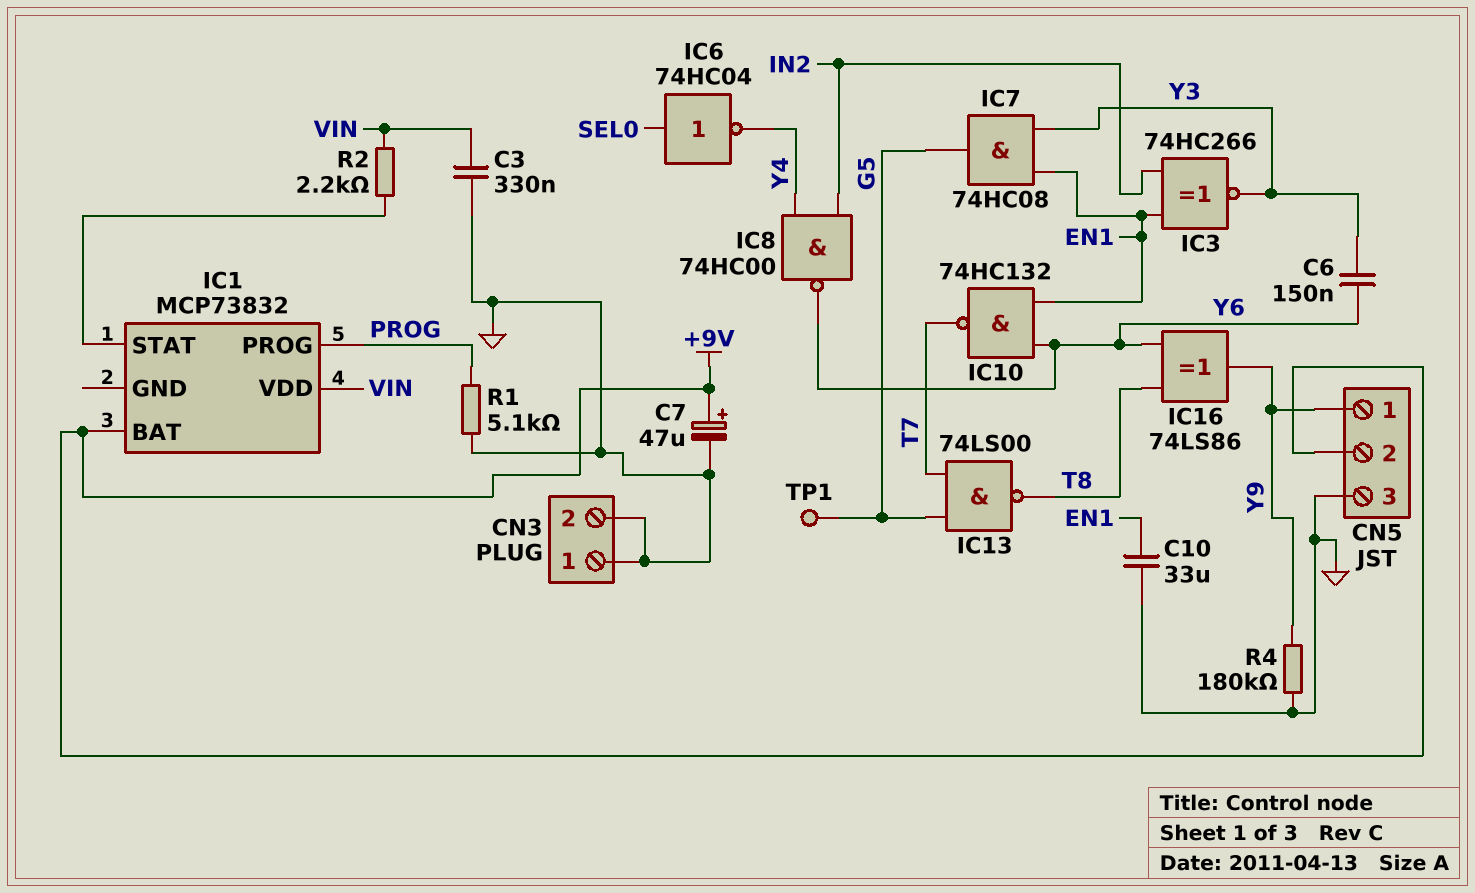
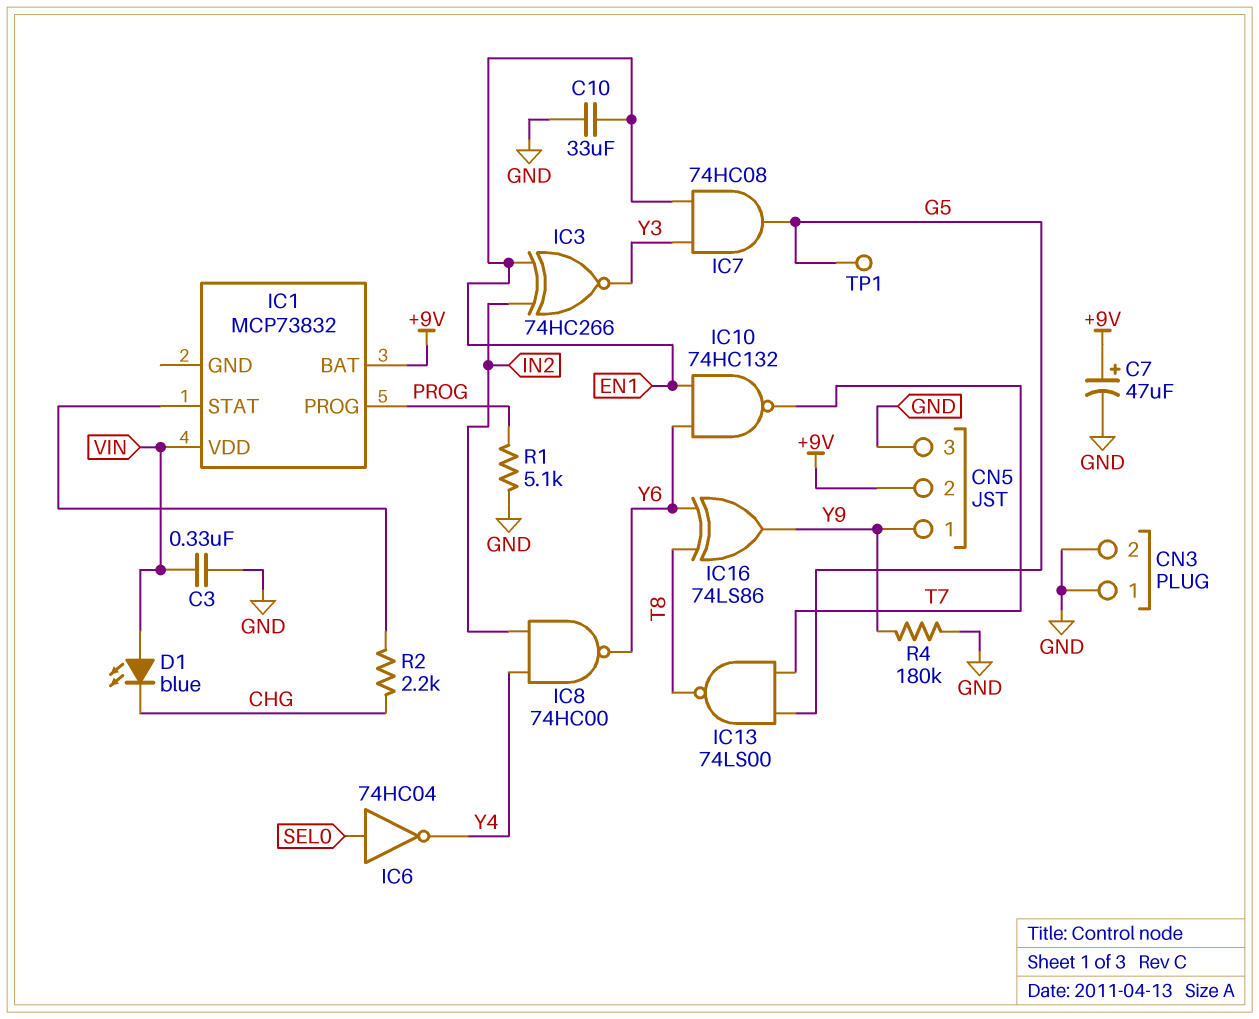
C6: 150nF (Y3, Y6) -> none
D1: none -> LED blue (A VIN, K CHG)
R2: 2.2k (IC1/STAT, VIN) -> 2.2k (CHG, IC1/STAT)

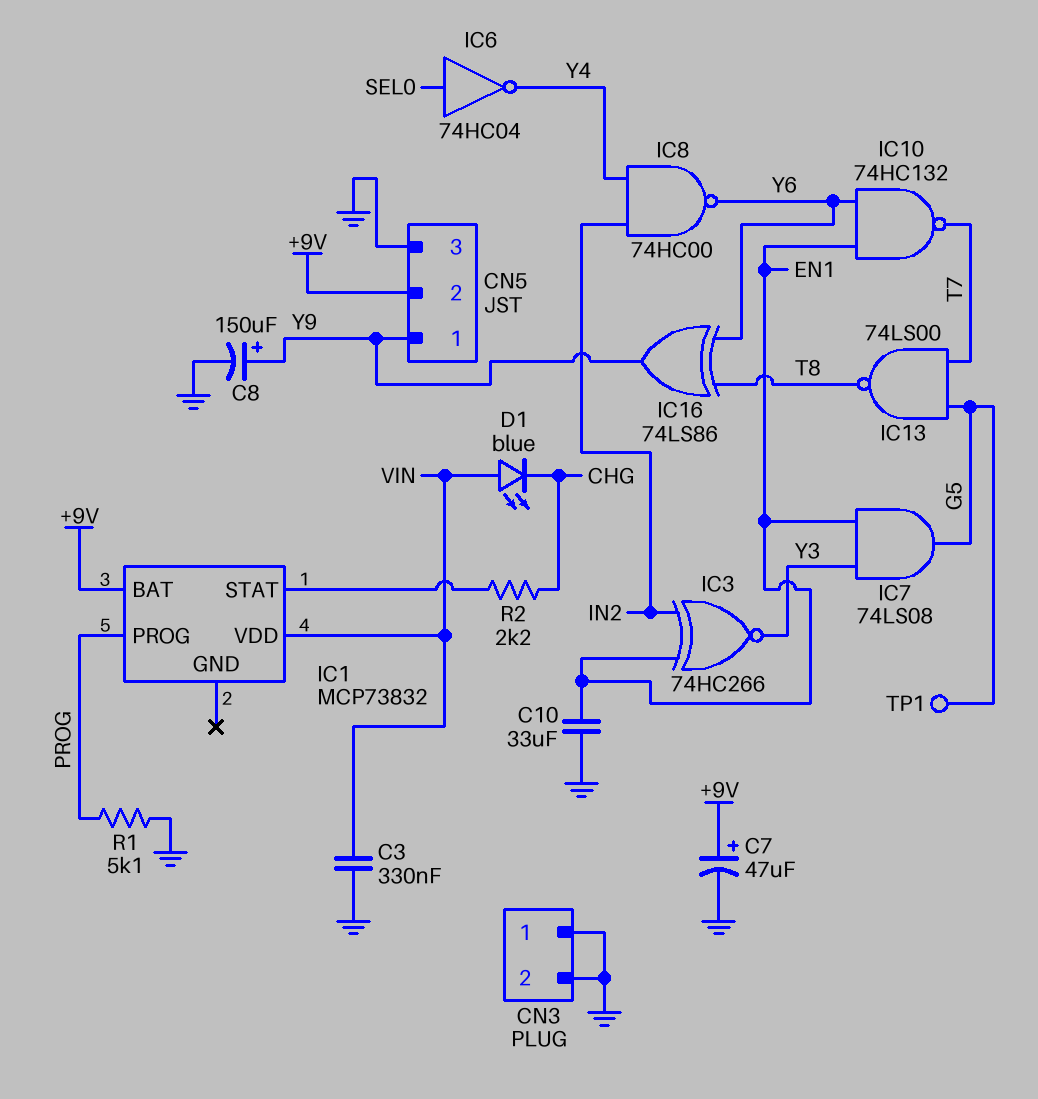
C8: none -> 150uF (plus Y9, minus GND)
IC7: AND 74HC08 (in EN1, in Y3, out G5) -> AND 74LS08 (in EN1, in Y3, out G5)
R4: 180k (GND, Y9) -> none

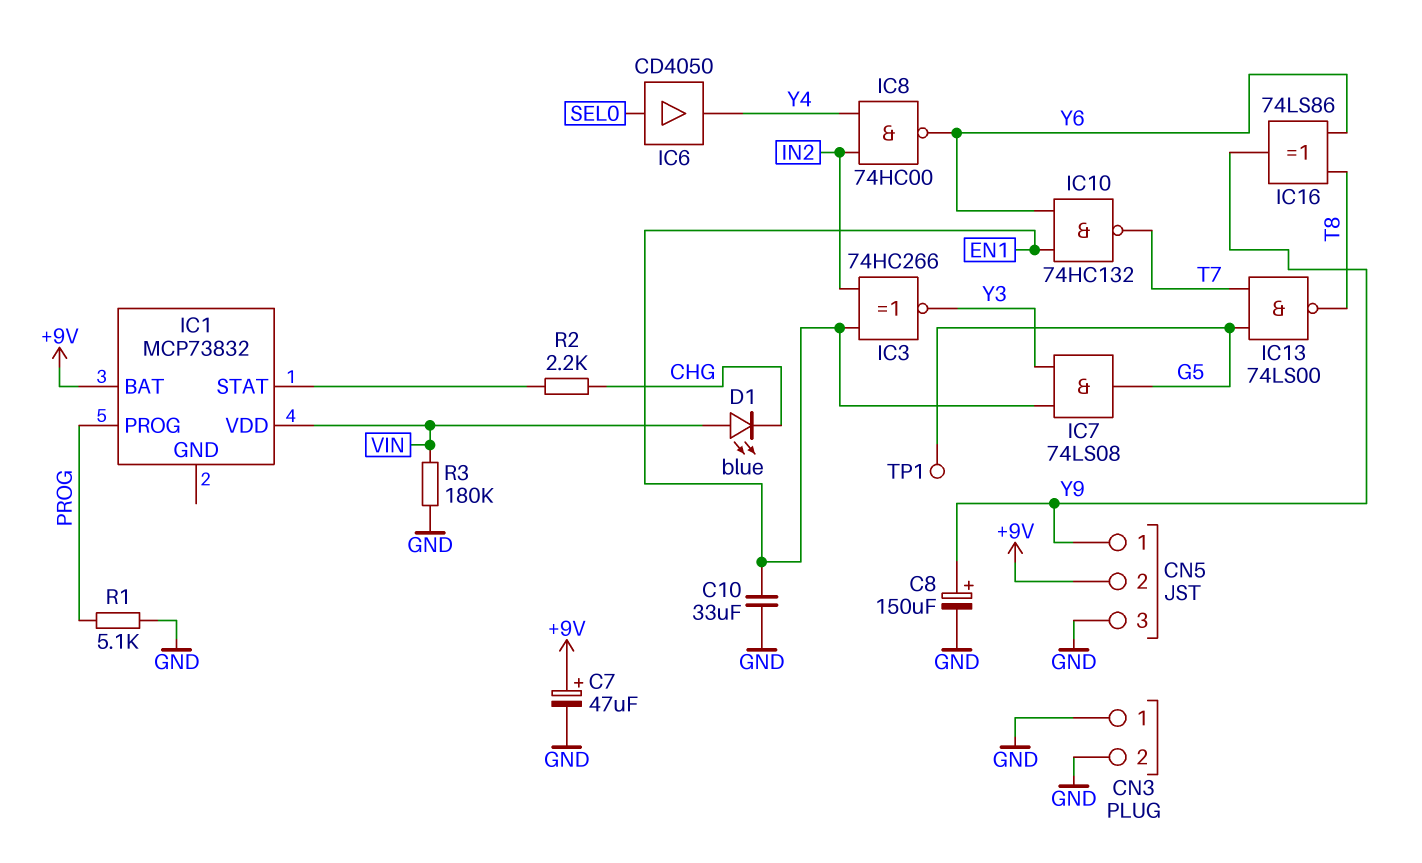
C3: 330nF (GND, VIN) -> none
IC6: NOT 74HC04 (in SEL0, out Y4) -> buffer CD4050 (in SEL0, out Y4)
R3: none -> 180k (GND, VIN)

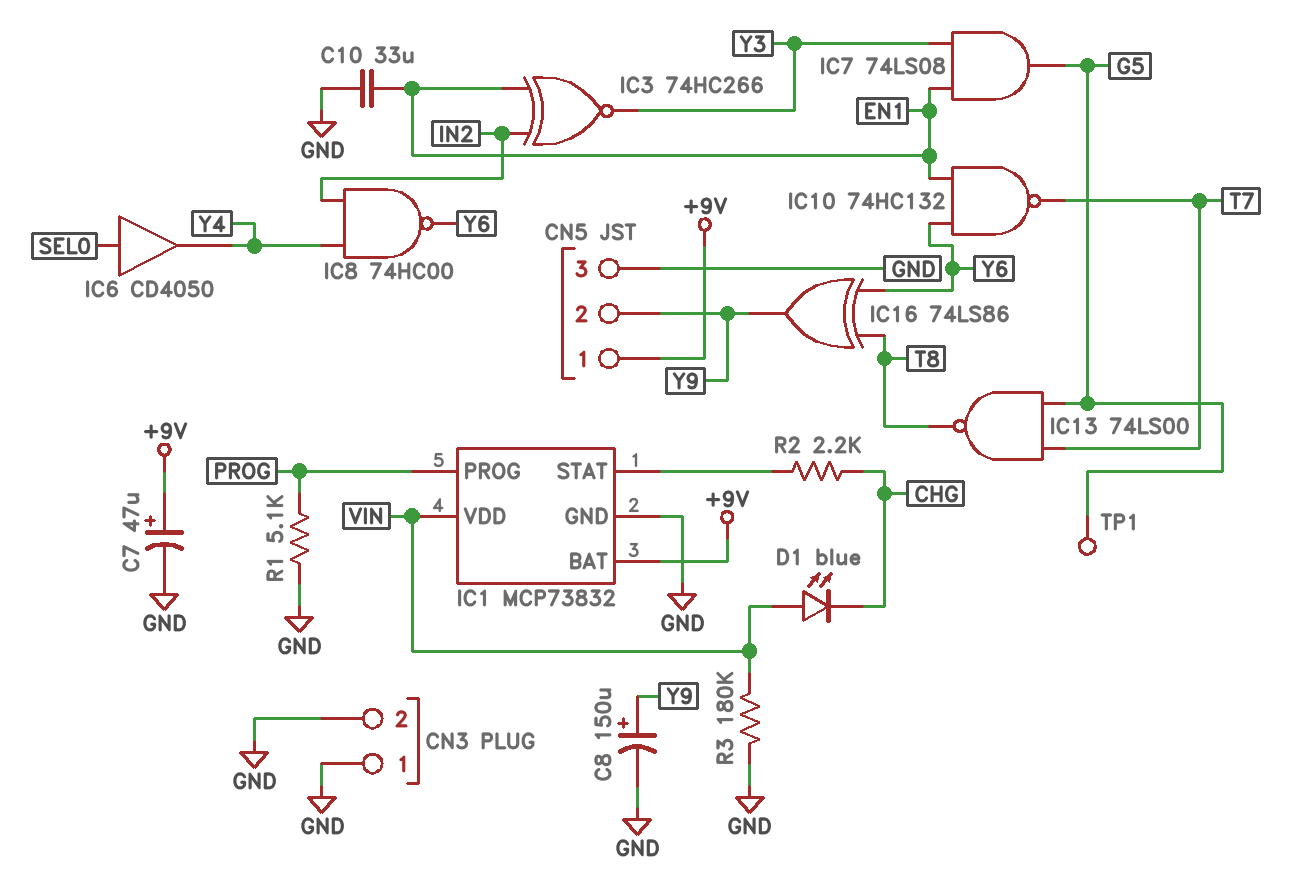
CN5 pin 1: Y9 -> +9V
CN5 pin 2: +9V -> Y9
IC1 pin GND: none -> GND

